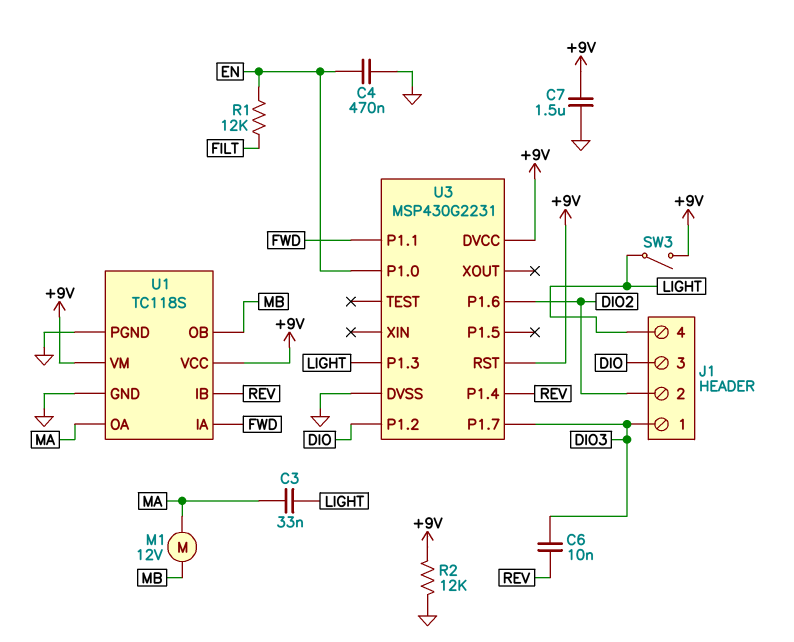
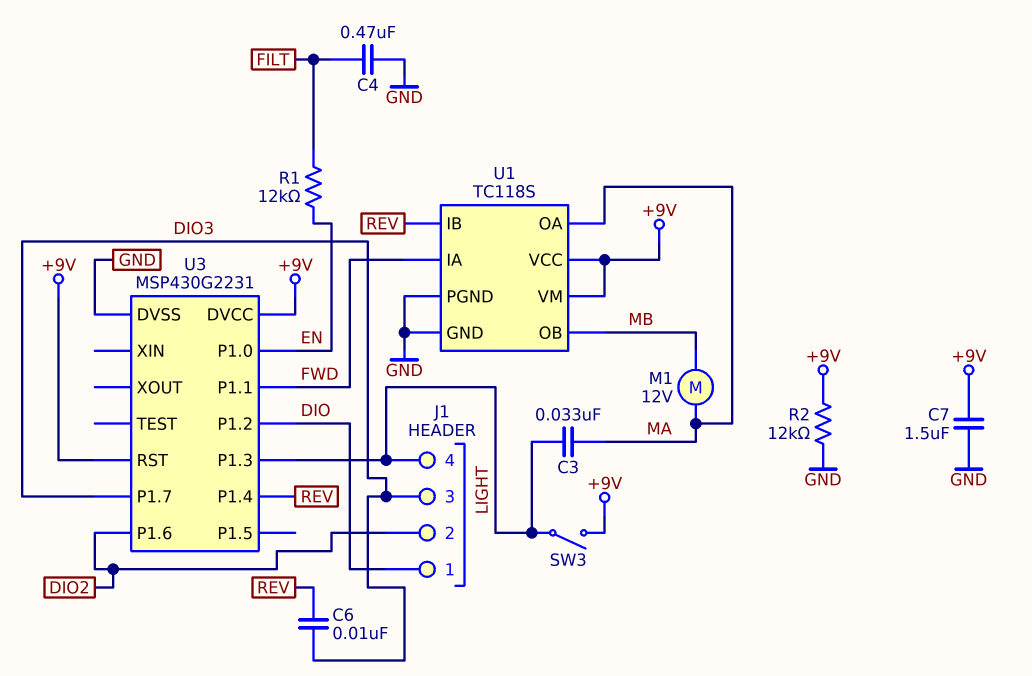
C4: 470nF (EN, GND) -> 470nF (FILT, GND)
J1 pin 1: DIO3 -> DIO
J1 pin 3: DIO -> DIO3

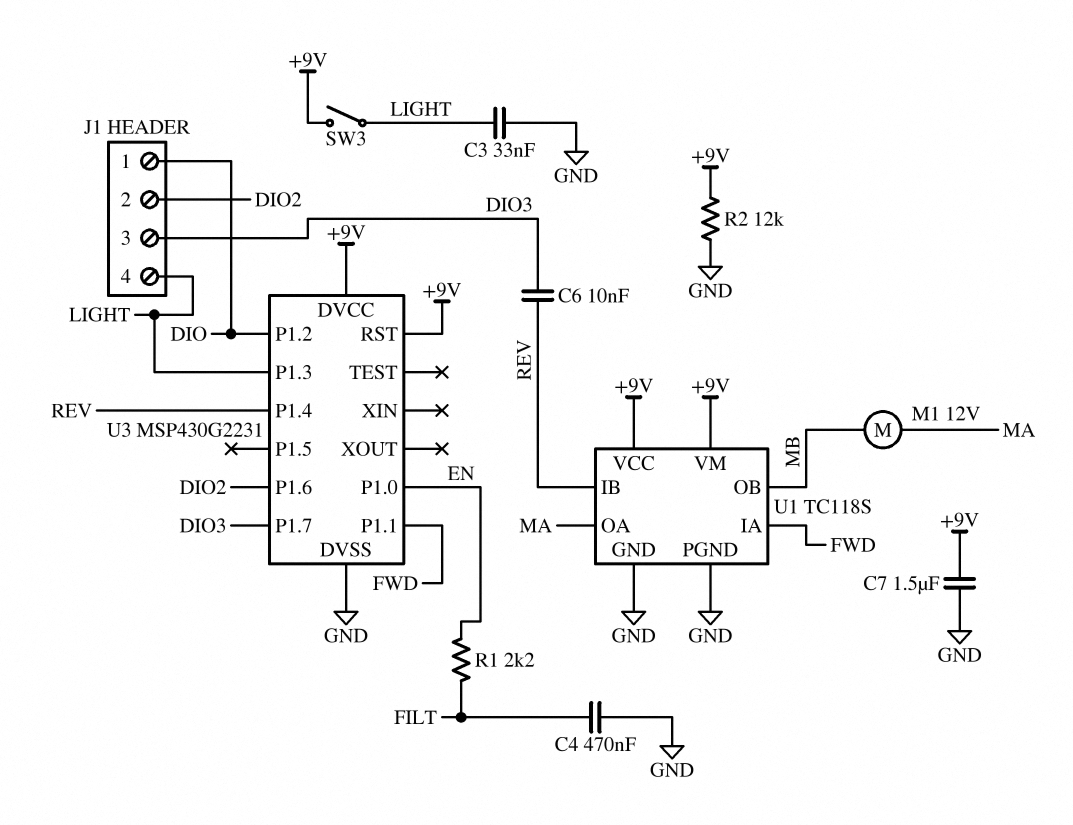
C3: 33nF (LIGHT, MA) -> 33nF (GND, LIGHT)
R1: 12k (EN, FILT) -> 2.2k (EN, FILT)

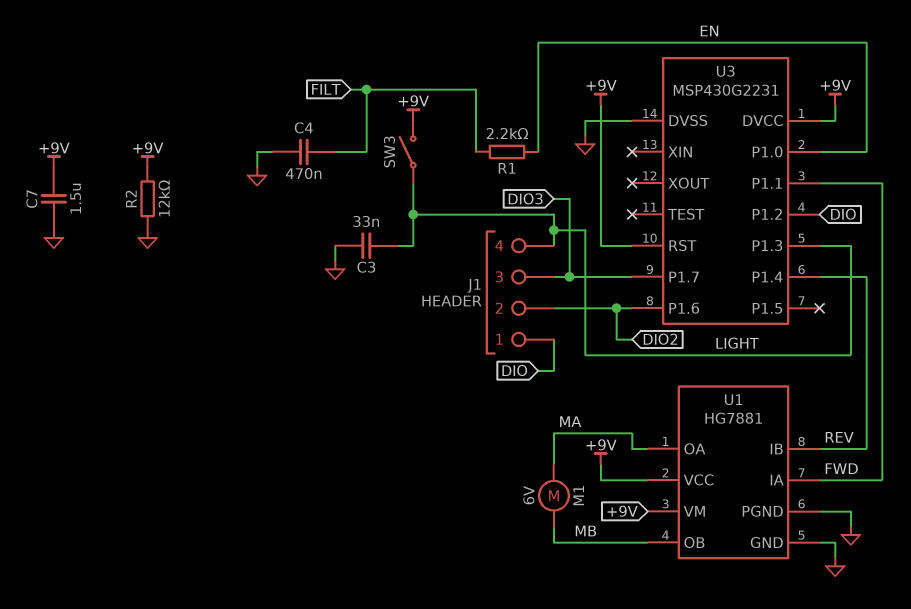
C6: 10nF (DIO3, REV) -> none
M1: motor 12V (MA, MB) -> motor 6V (MA, MB)
U1: TC118S -> HG7881

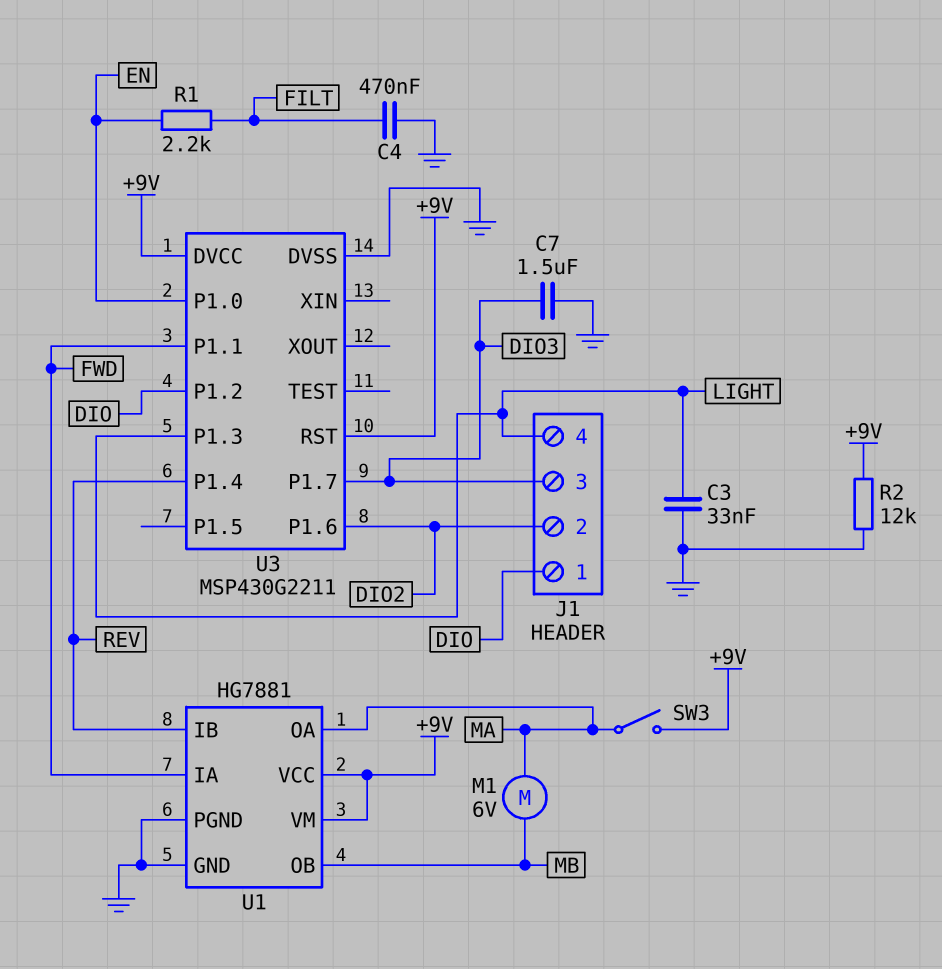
C7: 1.5uF (+9V, GND) -> 1.5uF (DIO3, GND)
SW3: switch (+9V, LIGHT) -> switch (+9V, MA)
U3: MSP430G2231 -> MSP430G2211

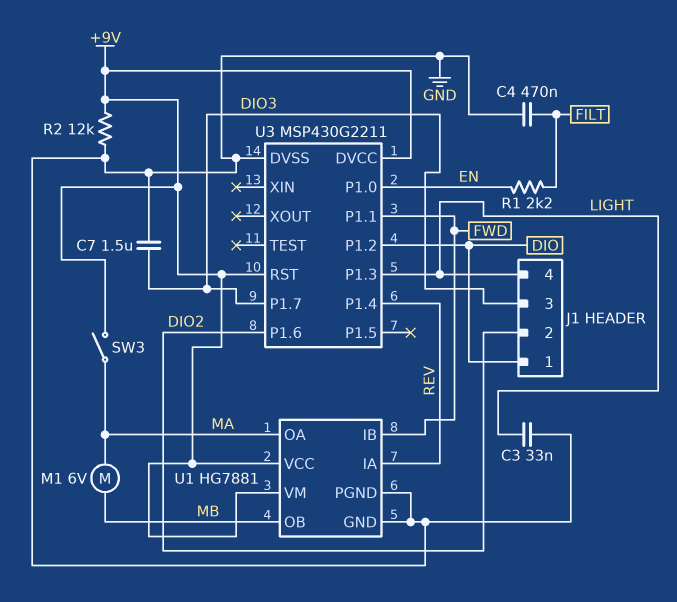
U1 pin IA: FWD -> REV
U1 pin IB: REV -> FWD

